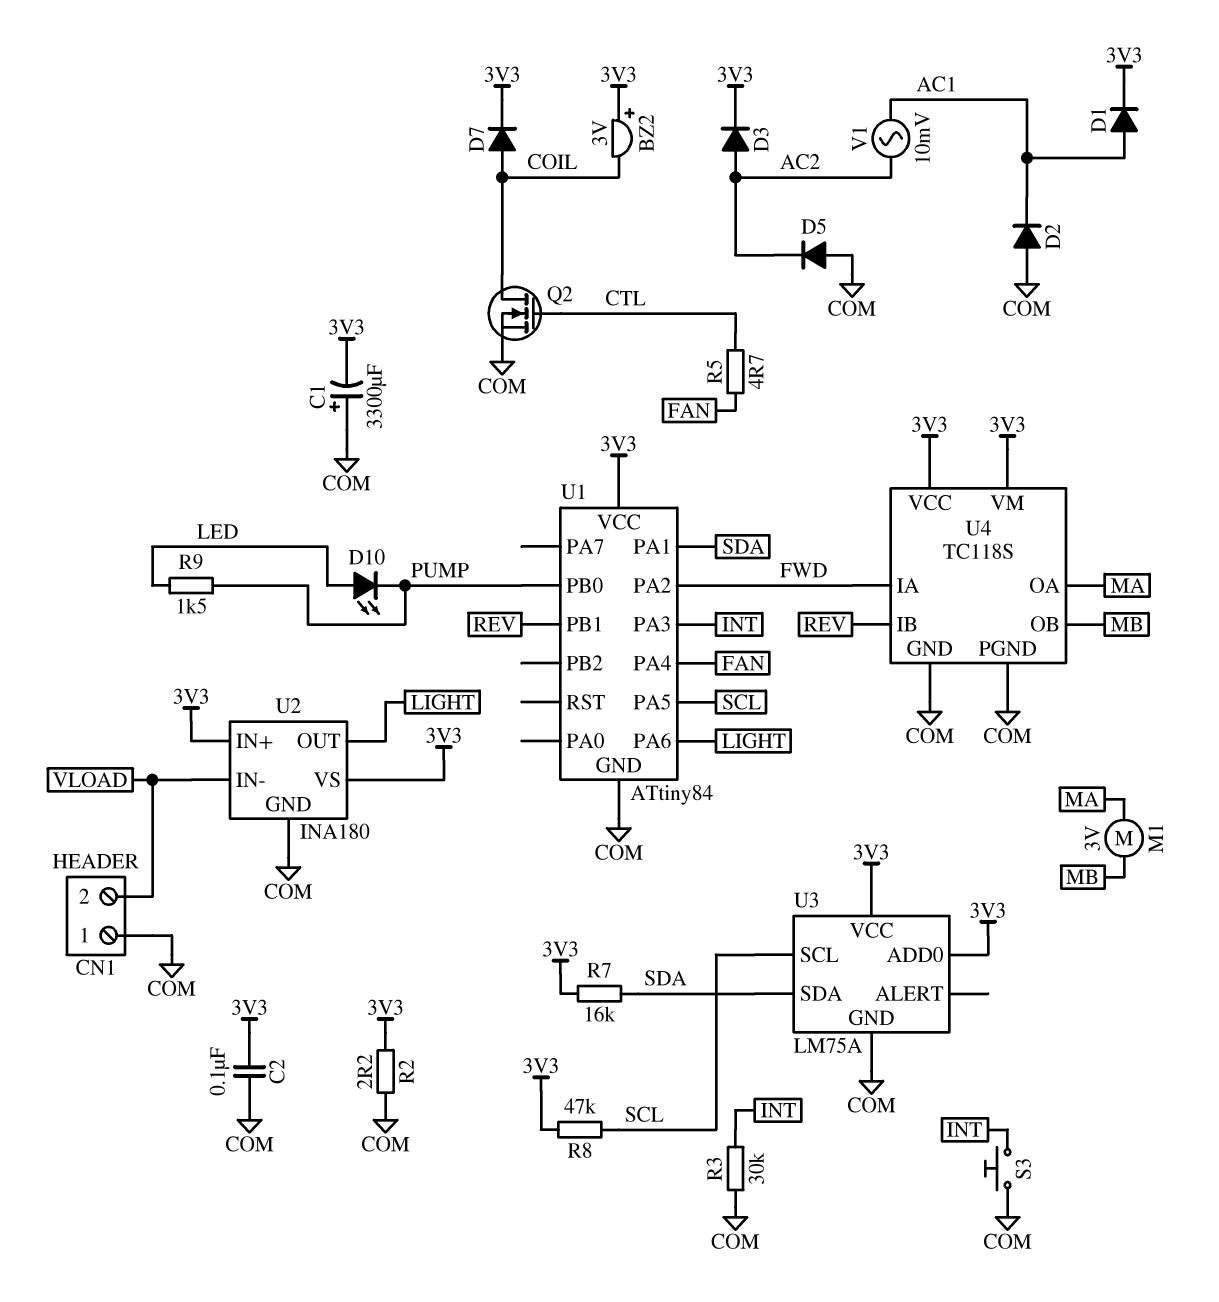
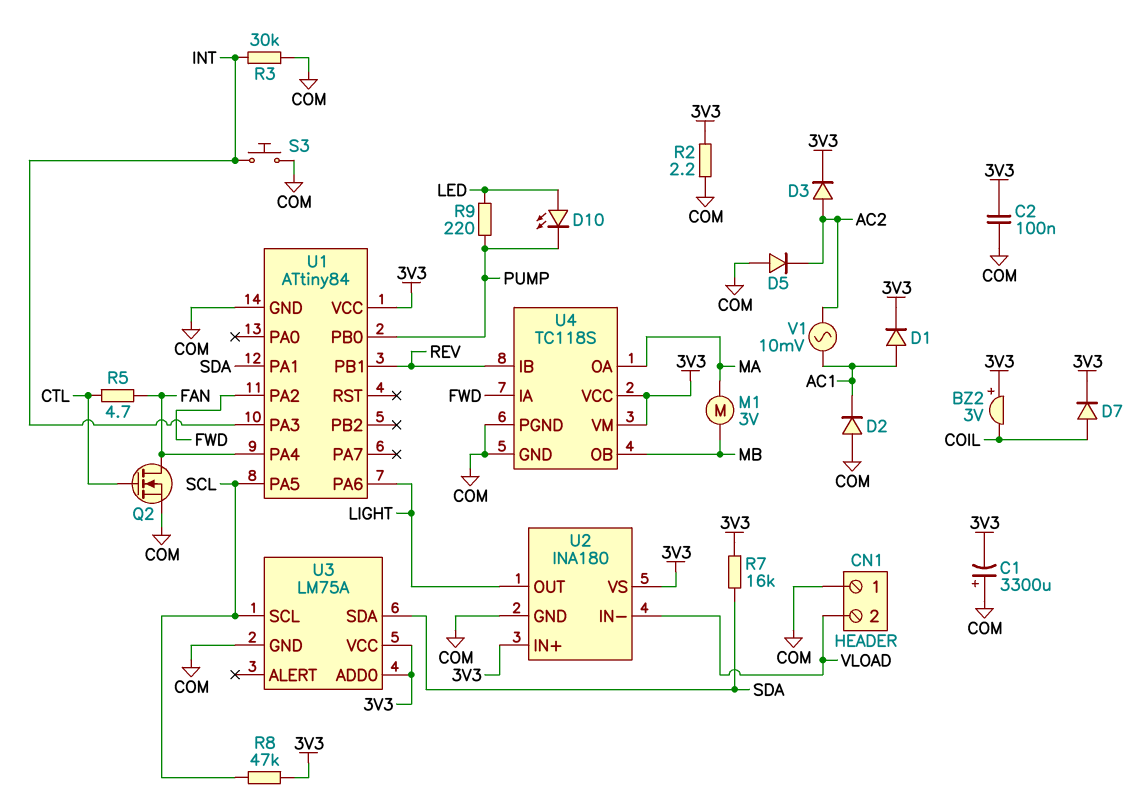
Q2: NMOS (G CTL, D COIL, S COM) -> NMOS (G CTL, D FAN, S COM)
R9: 1.5k (LED, PUMP) -> 220 (LED, PUMP)

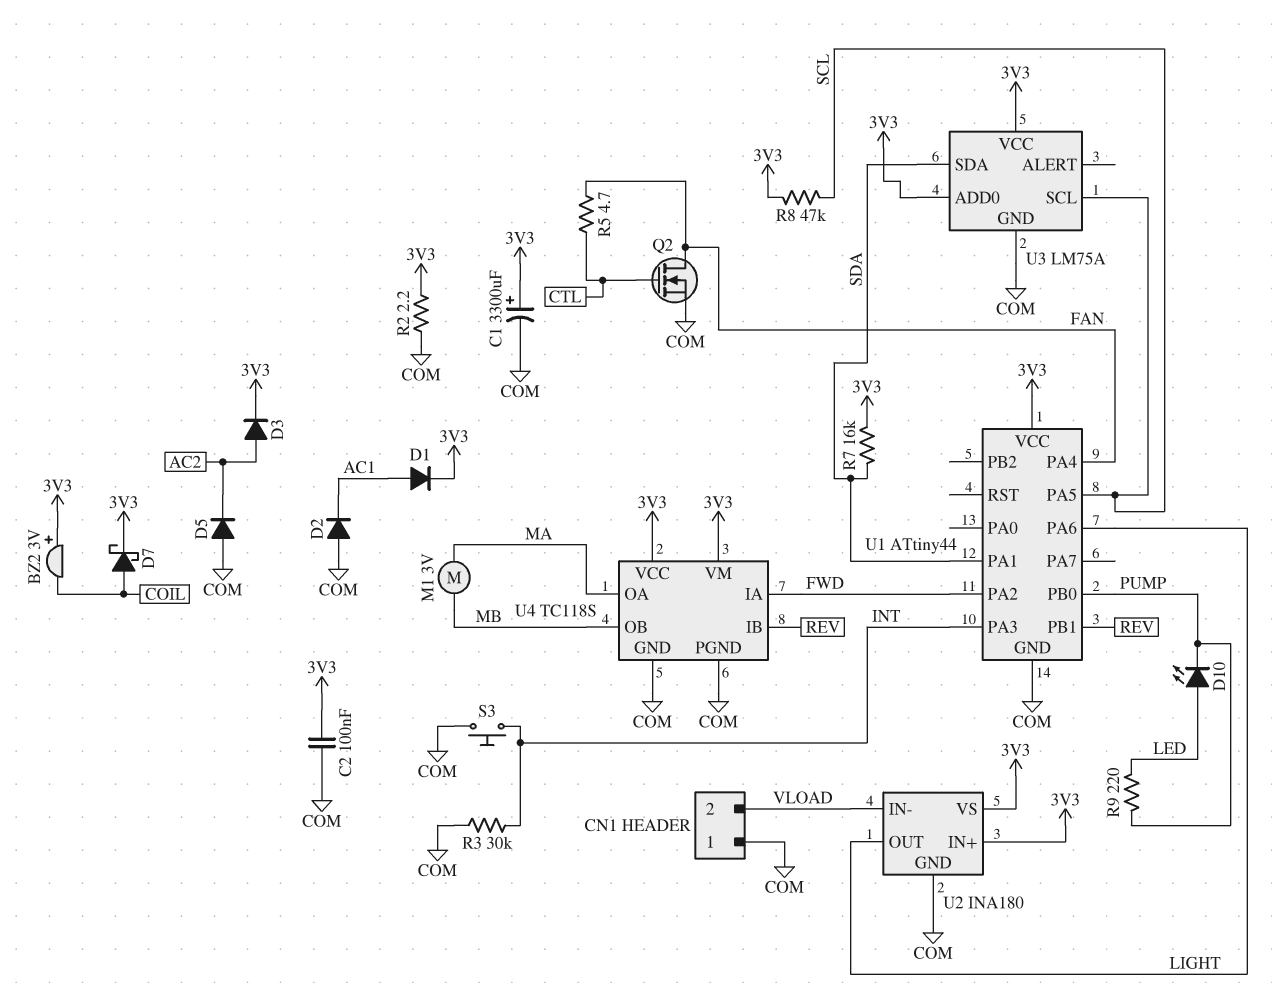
C1: 3300uF (plus COM, minus 3V3) -> 3300uF (plus 3V3, minus COM)
D7: diode (A COIL, K 3V3) -> schottky (A COIL, K 3V3)
U1: ATtiny84 -> ATtiny44
V1: AC 10mV (AC1, AC2) -> none

